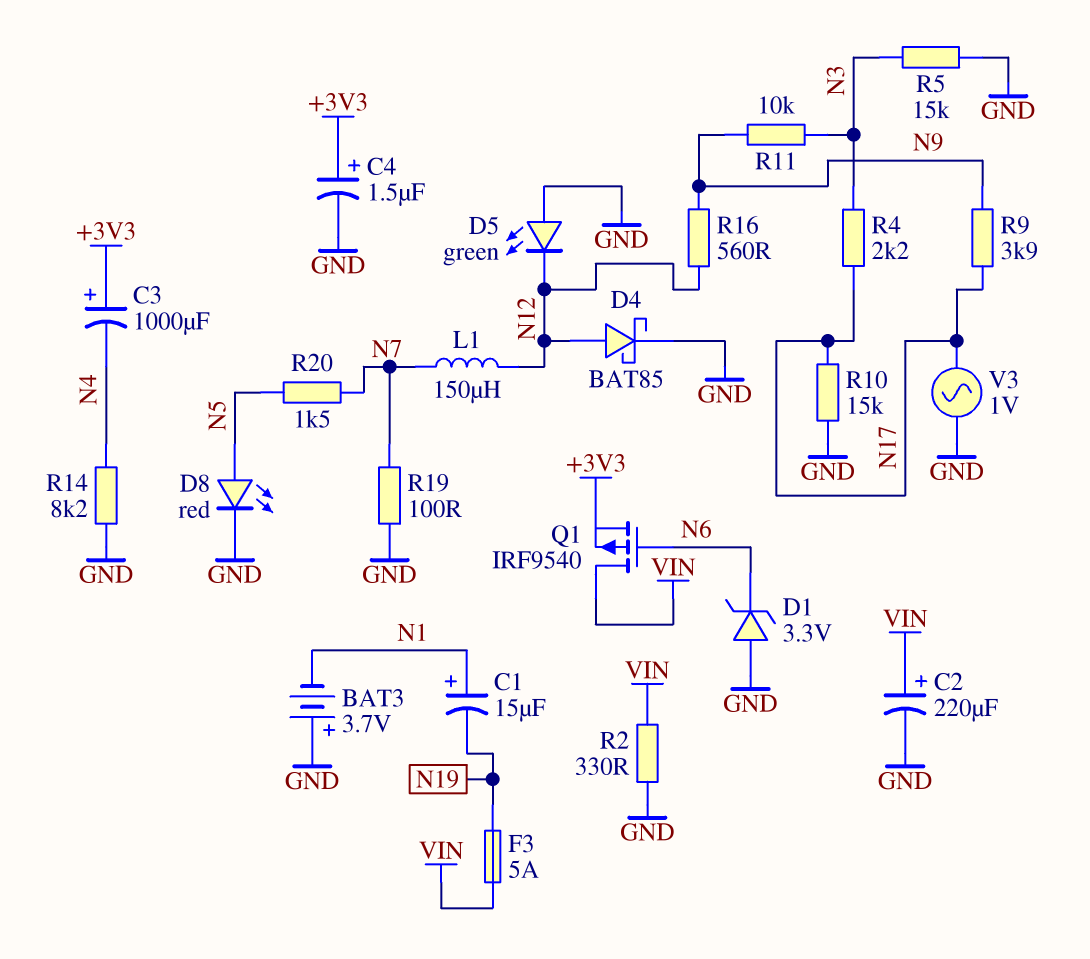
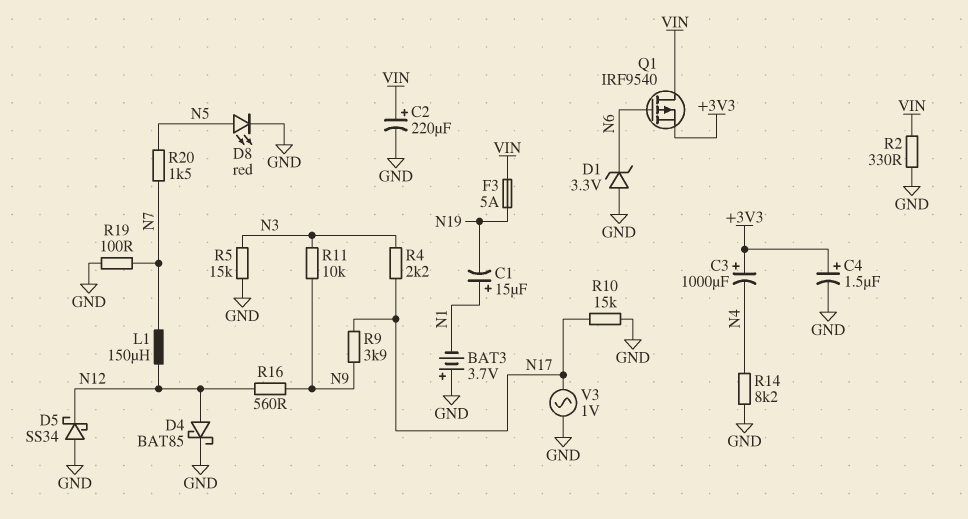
D5: LED green (A GND, K N12) -> schottky SS34 (A GND, K N12)

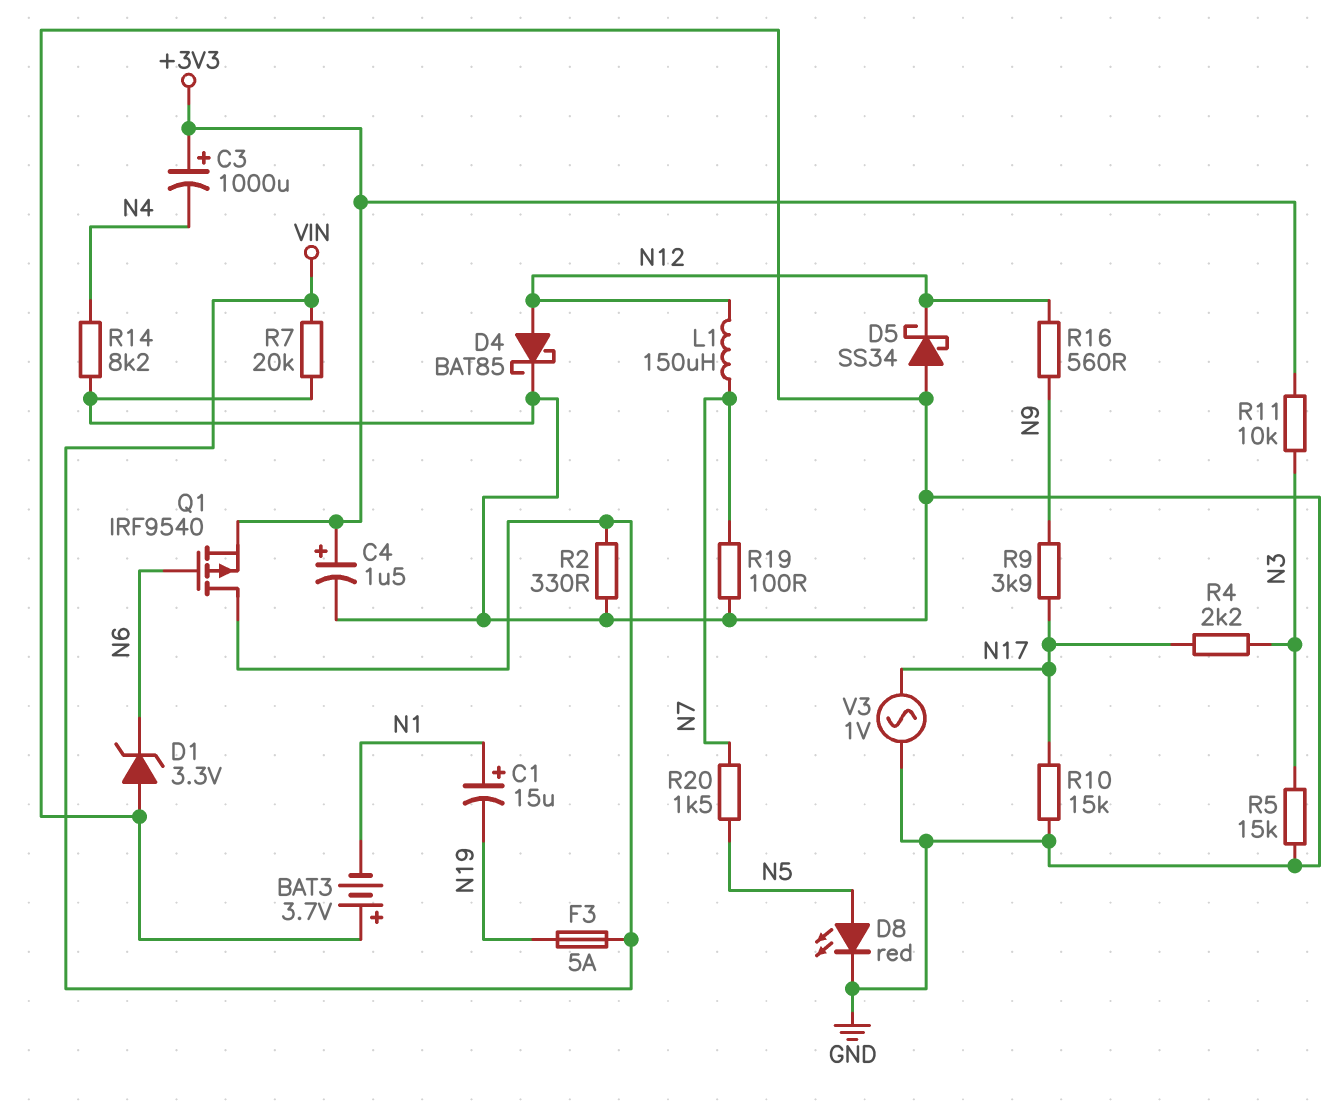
C2: 220uF (plus VIN, minus GND) -> none
R7: none -> 20k (GND, VIN)
R11: 10k (N3, N9) -> 10k (+3V3, N3)

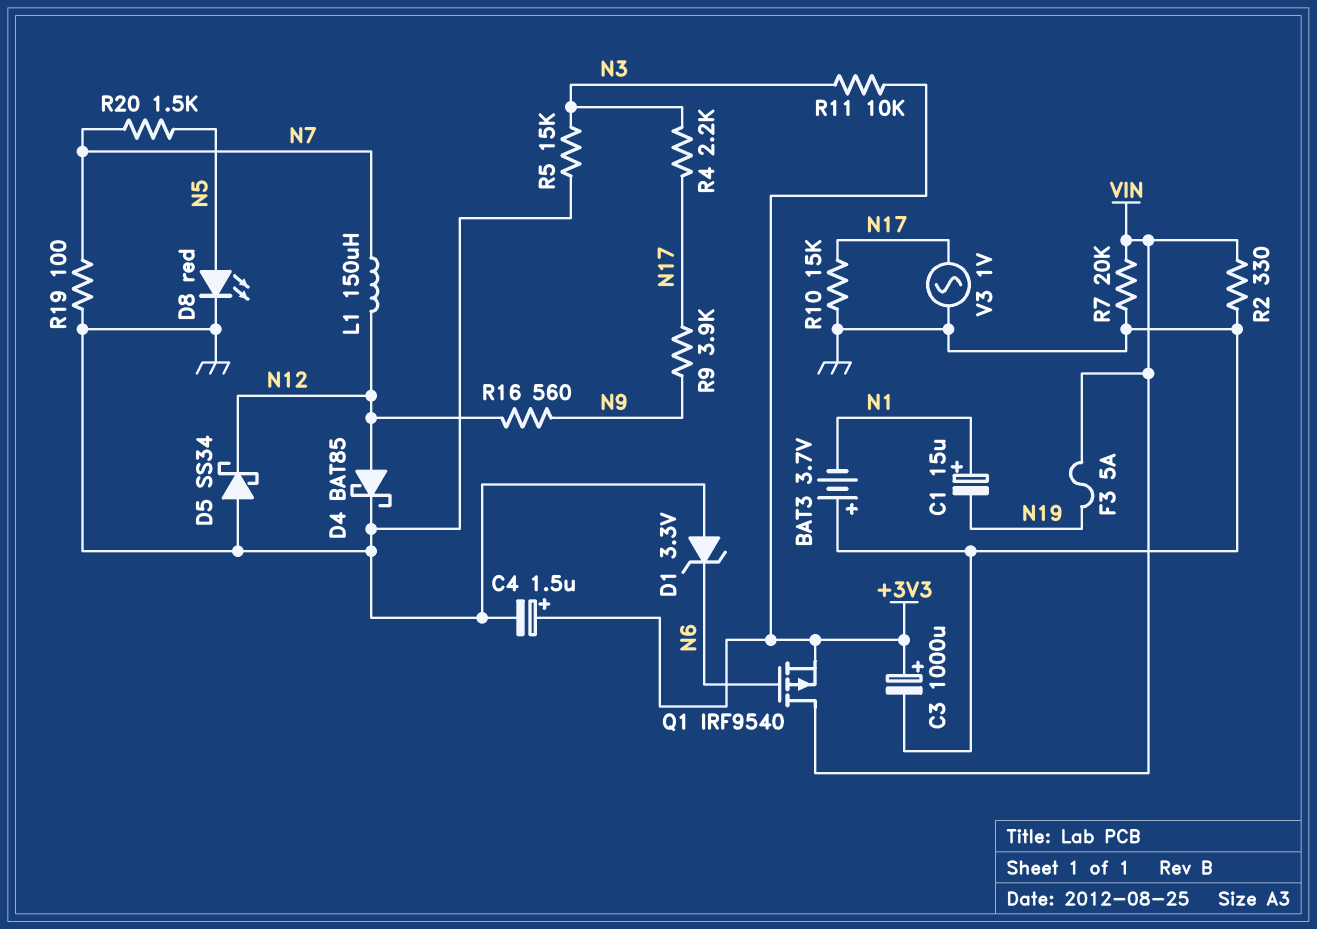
C3: 1000uF (plus +3V3, minus N4) -> 1000uF (plus +3V3, minus GND)
R14: 8.2k (GND, N4) -> none

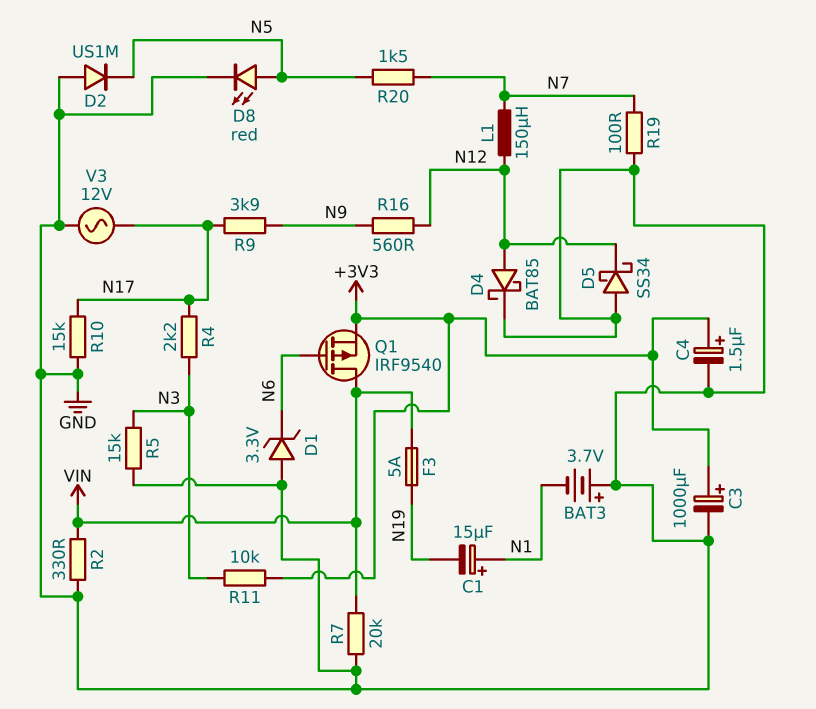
D2: none -> diode US1M (A GND, K N5)
V3: AC 1V (GND, N17) -> AC 12V (GND, N17)

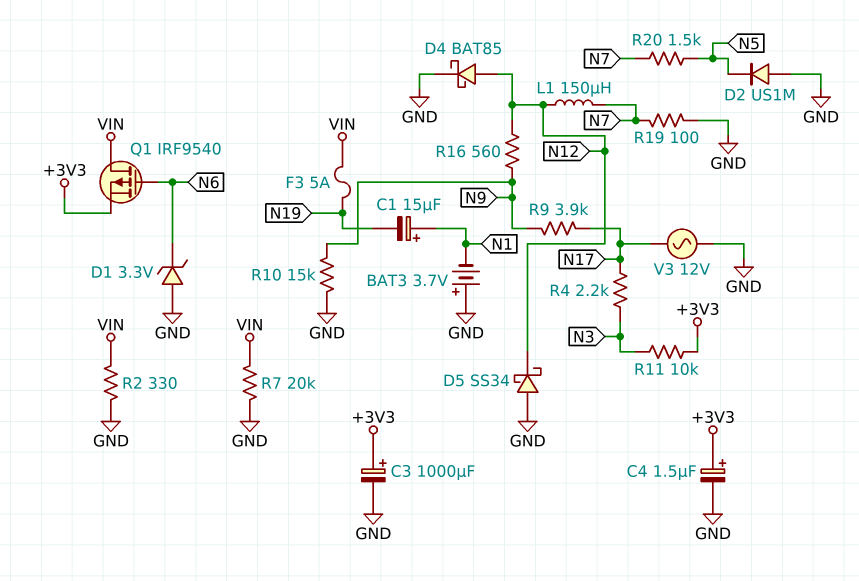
D8: LED red (A N5, K GND) -> none
R5: 15k (GND, N3) -> none
R10: 15k (GND, N17) -> 15k (GND, N9)

